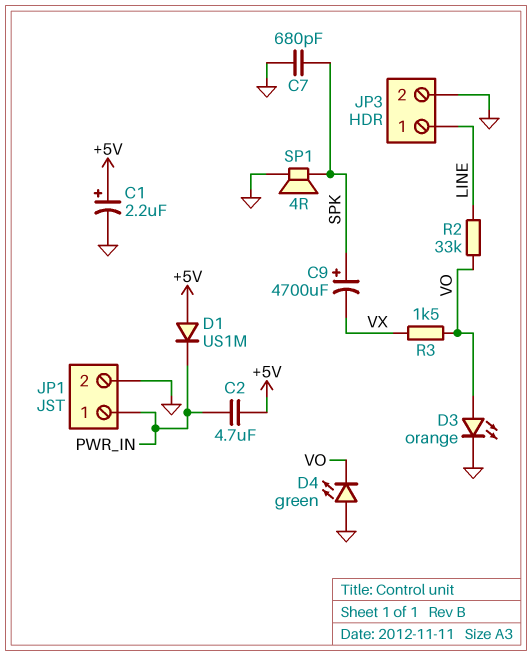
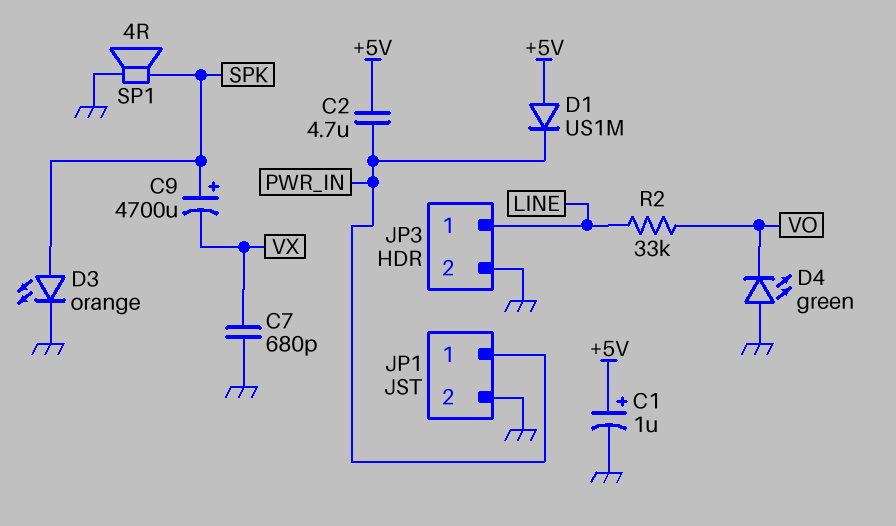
C1: 2.2uF (plus +5V, minus GND) -> 1uF (plus +5V, minus GND)
C7: 680pF (GND, SPK) -> 680pF (GND, VX)
D3: LED orange (A VO, K GND) -> LED orange (A SPK, K GND)
R3: 1.5k (VO, VX) -> none

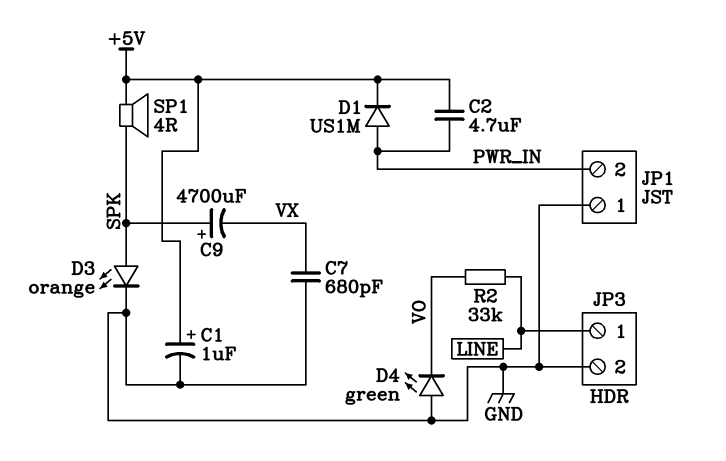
D1: diode US1M (A +5V, K PWR_IN) -> diode US1M (A PWR_IN, K +5V)
JP1 pin 1: PWR_IN -> GND
JP1 pin 2: GND -> PWR_IN
SP1: speaker 4R (GND, SPK) -> speaker 4R (+5V, SPK)

